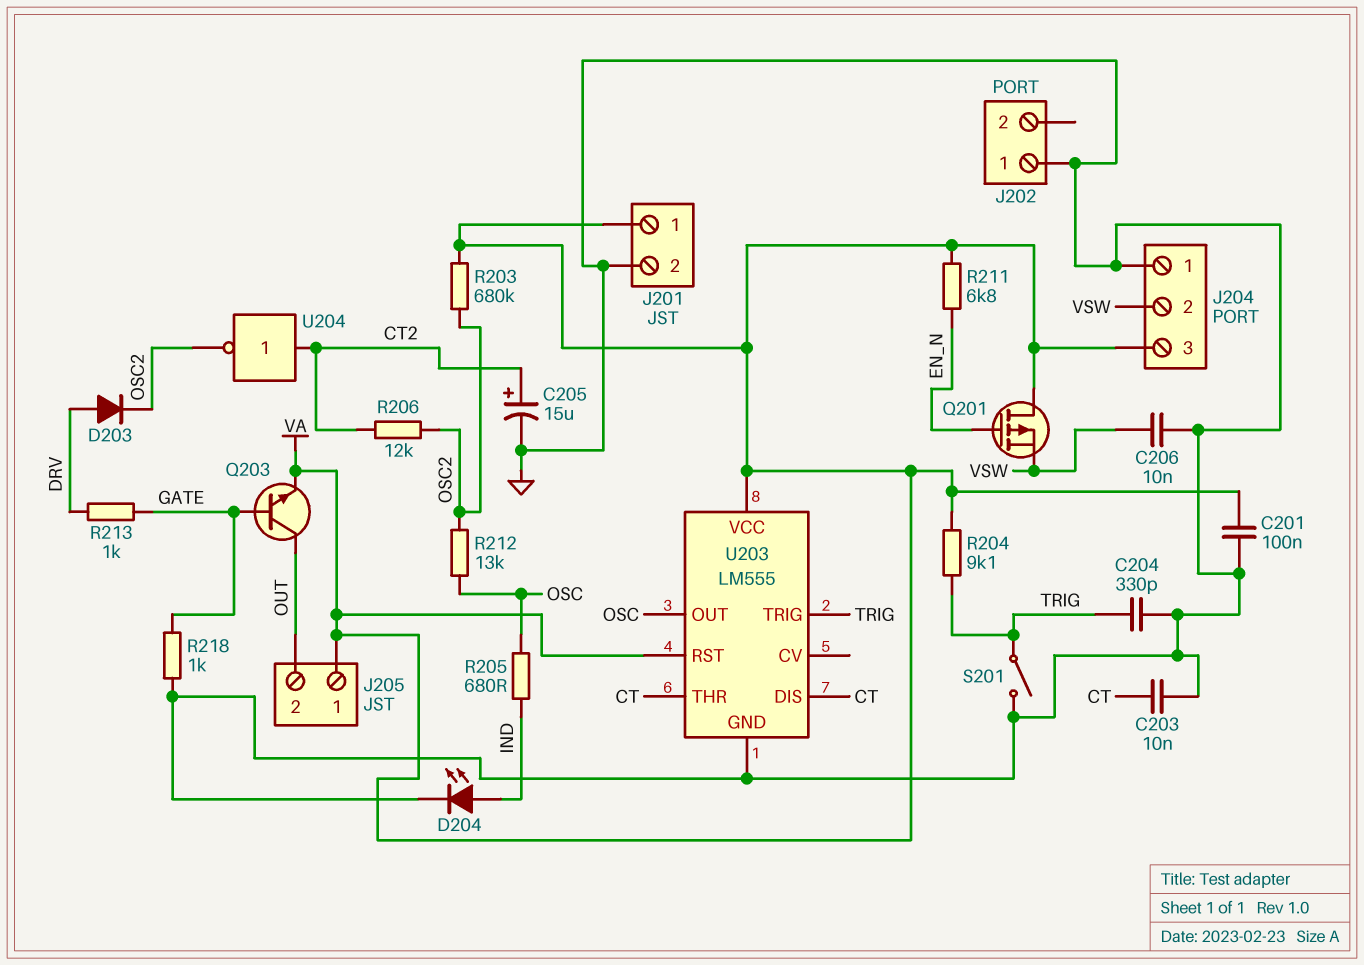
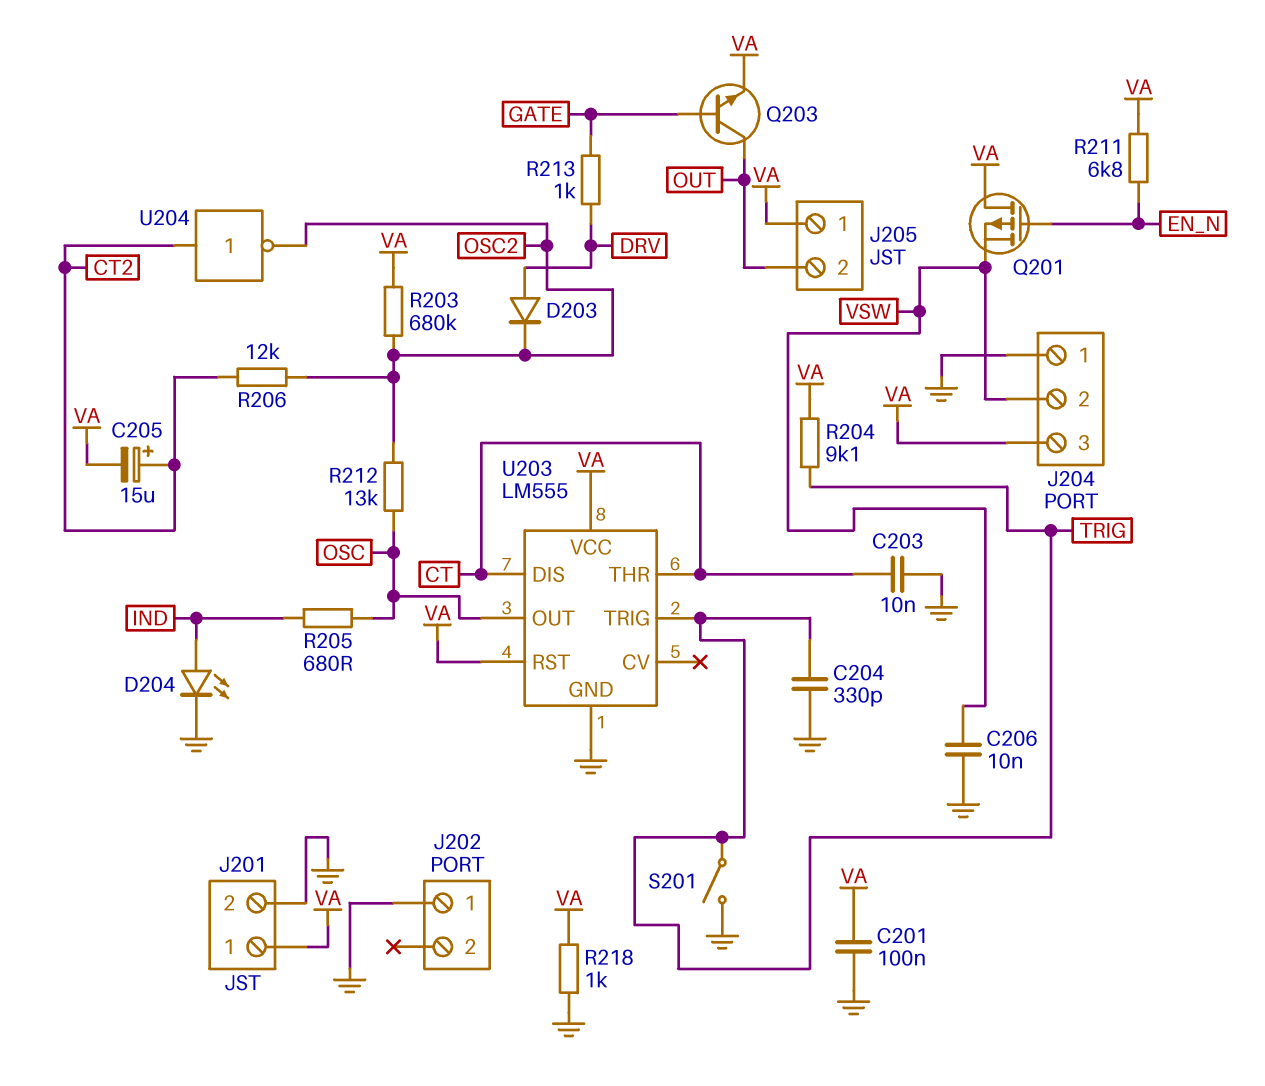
C205: 15uF (plus CT2, minus GND) -> 15uF (plus CT2, minus VA)
R218: 1k (GATE, GND) -> 1k (GND, VA)

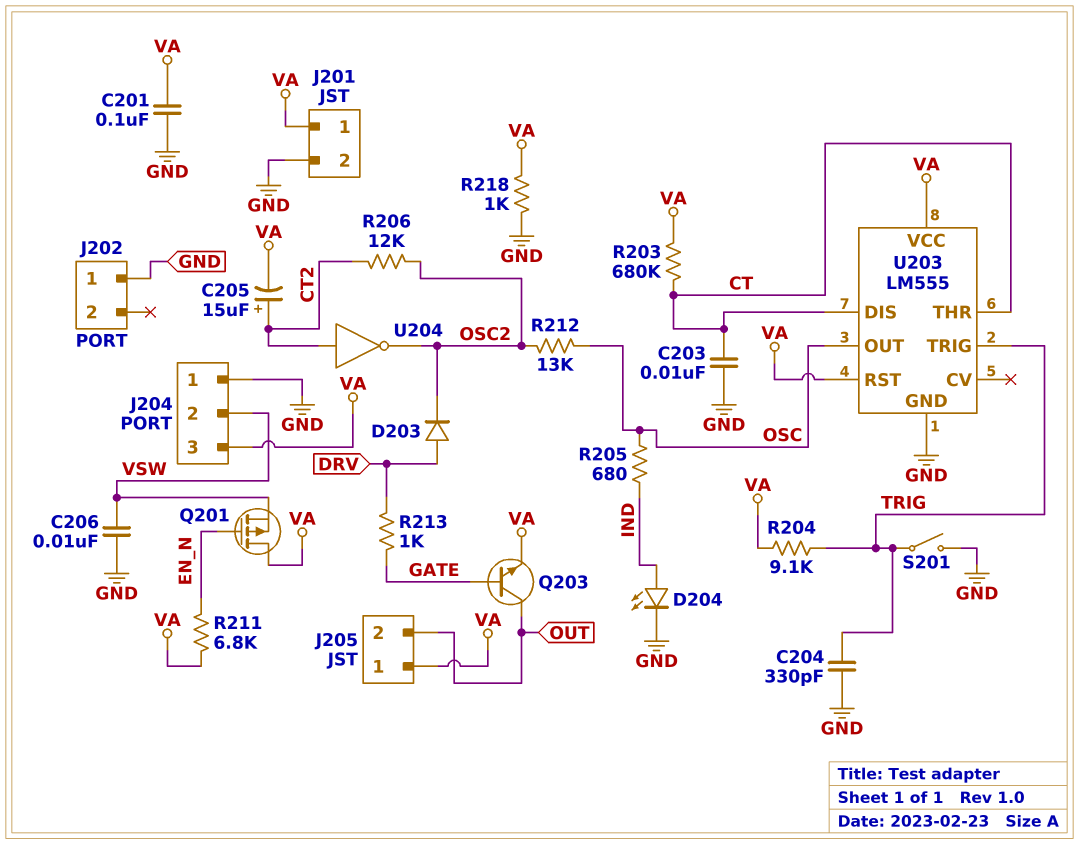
R203: 680k (OSC2, VA) -> 680k (CT, VA)

